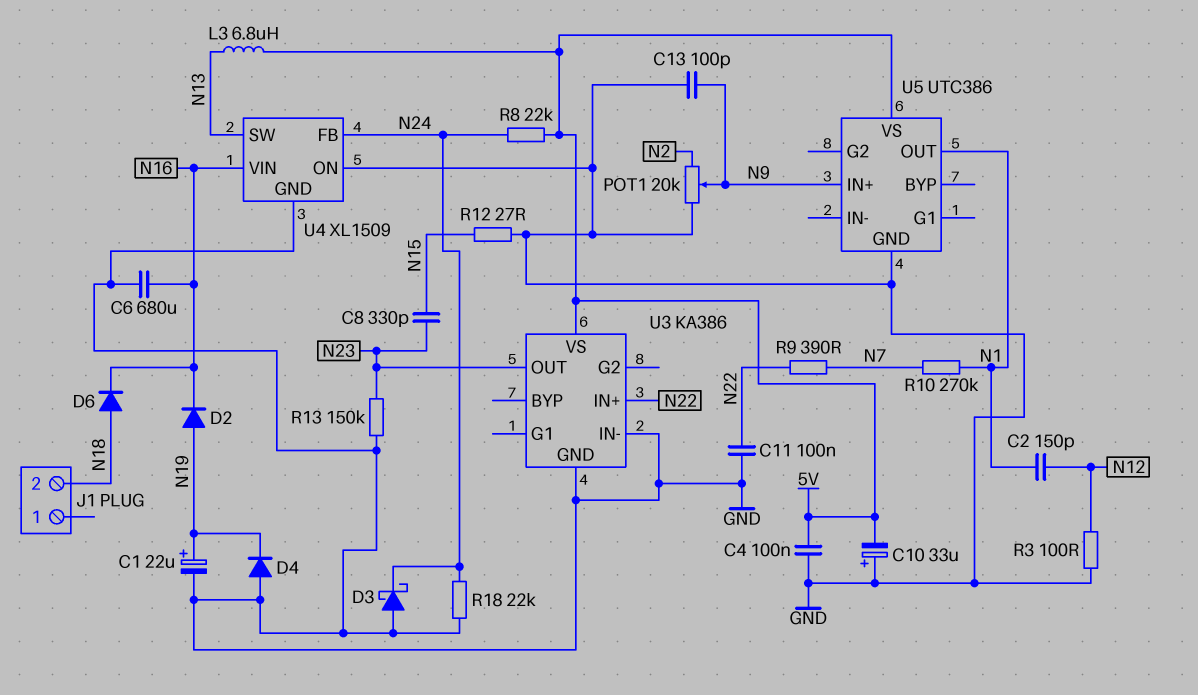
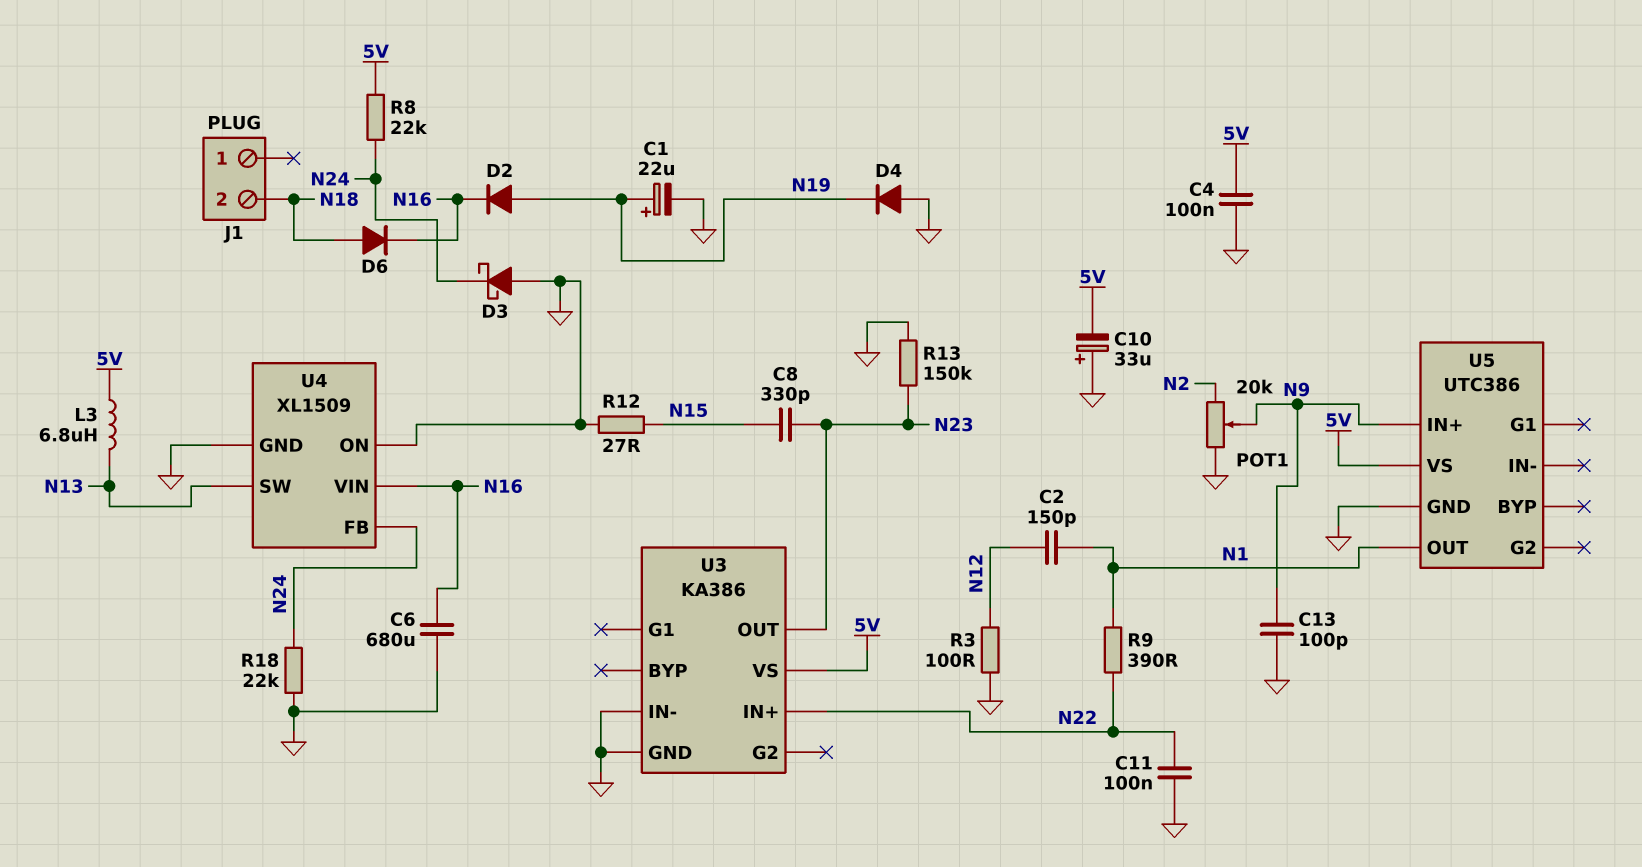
R9: 390 (N7, N22) -> 390 (N1, N22)
R10: 270k (N1, N7) -> none

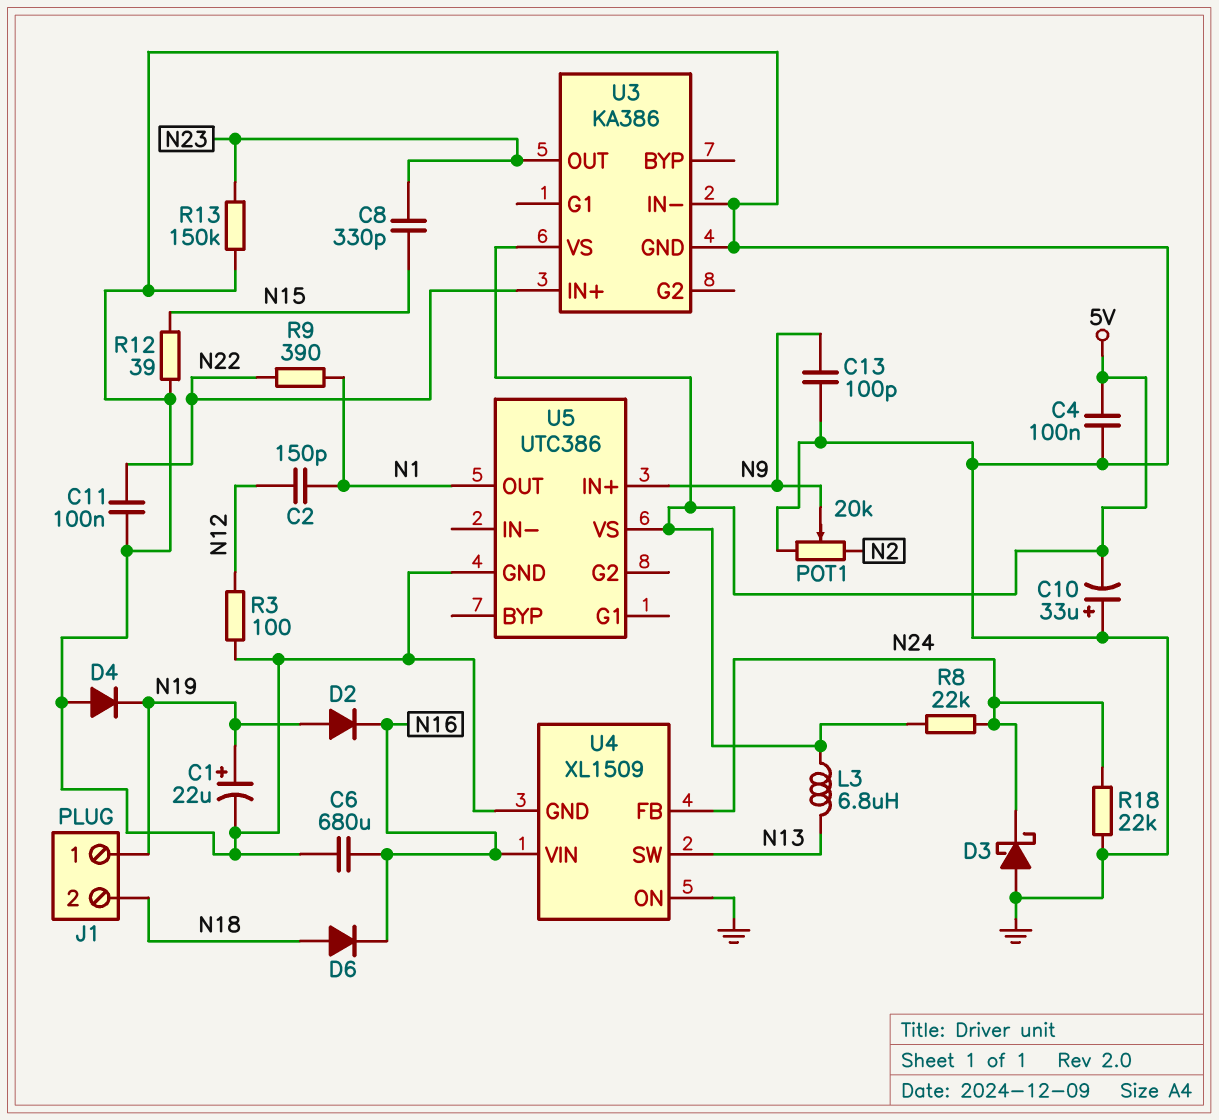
J1 pin 1: none -> N19
R12: 27 (GND, N15) -> 39 (GND, N15)

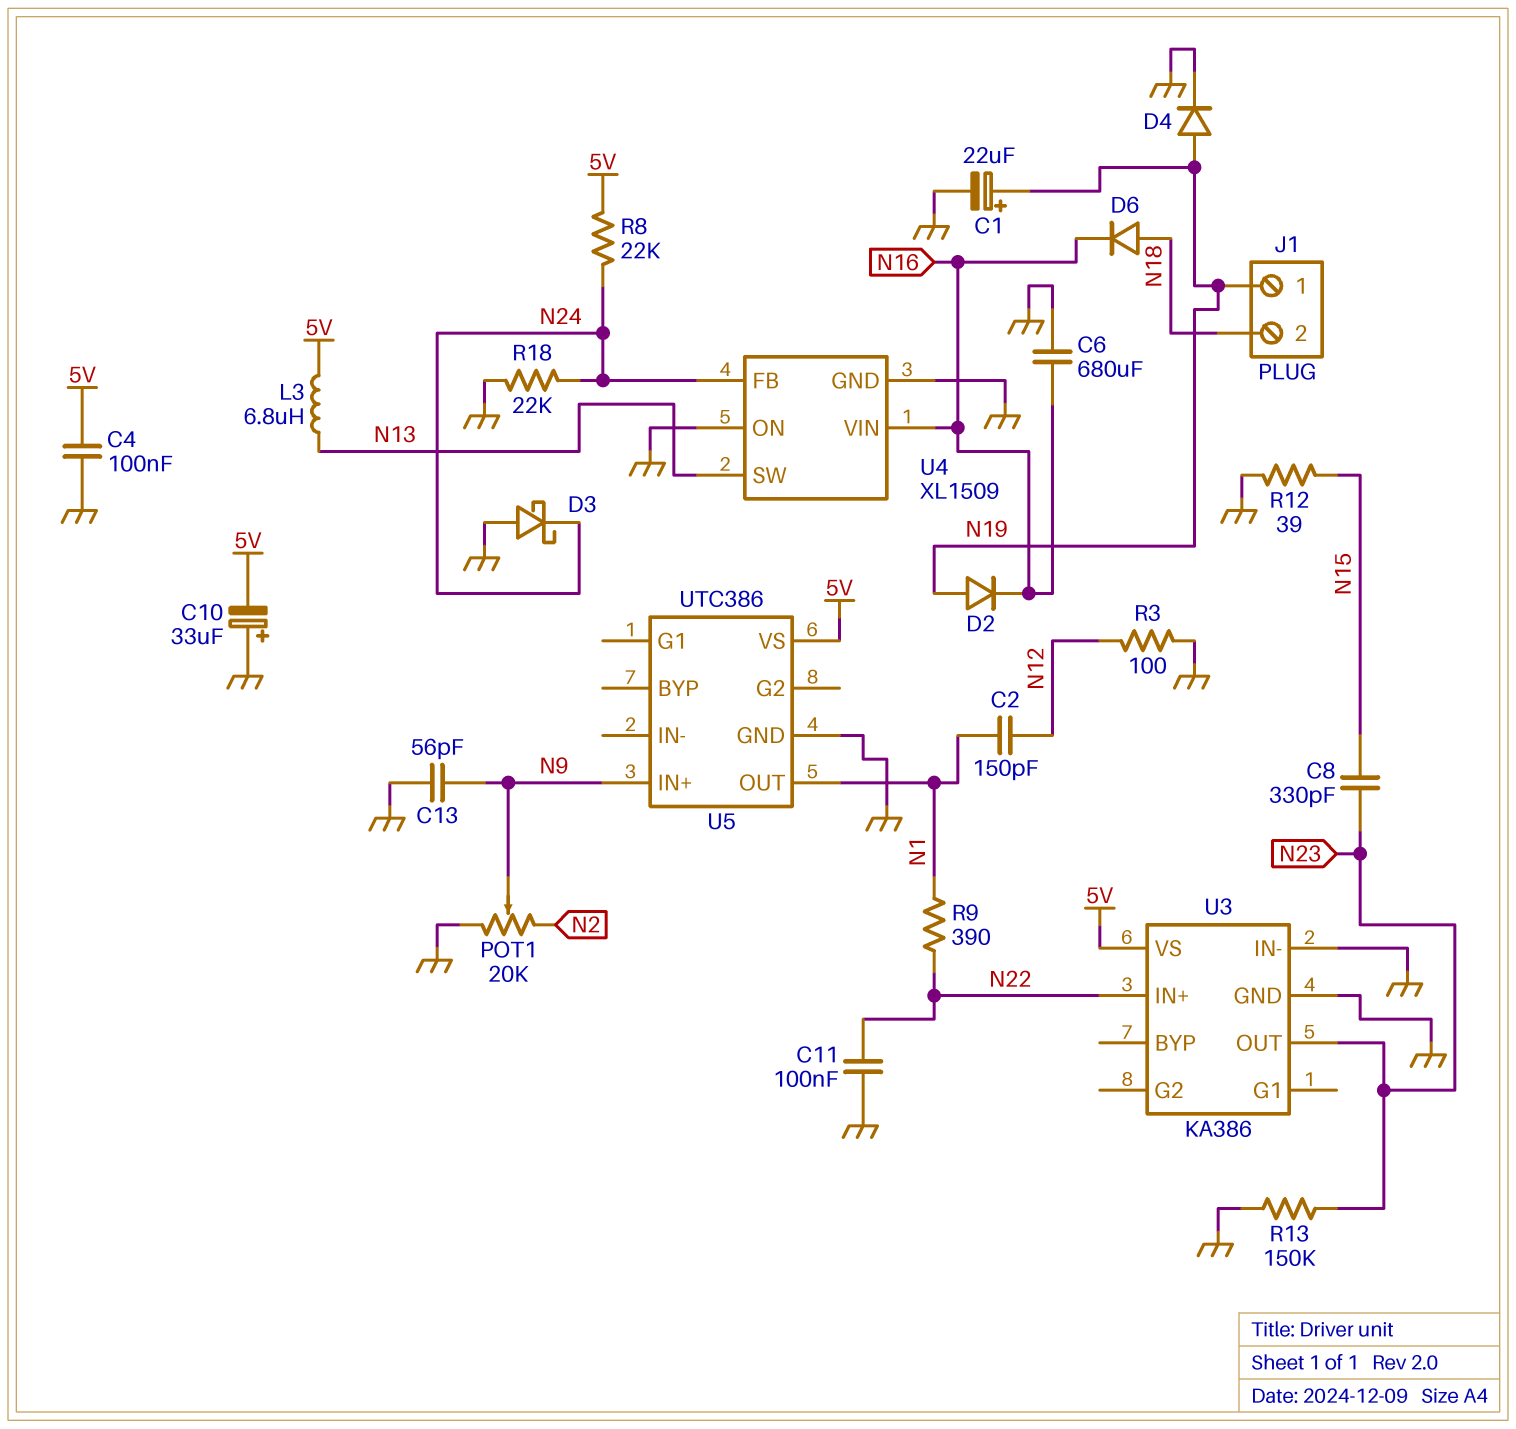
C13: 100pF (GND, N9) -> 56pF (GND, N9)
D4: diode (A GND, K N19) -> diode (A N19, K GND)

